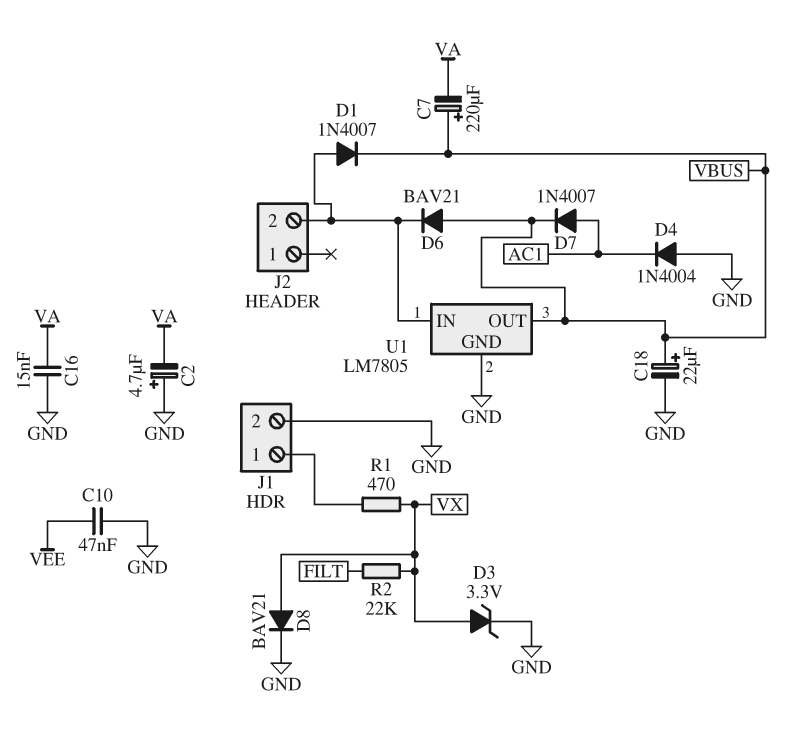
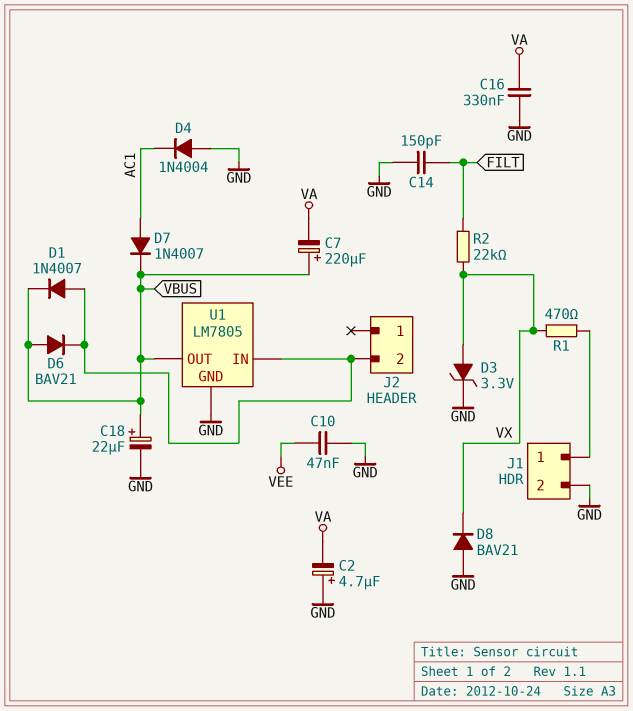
C14: none -> 150pF (FILT, GND)
C16: 15nF (GND, VA) -> 330nF (GND, VA)
D8: diode BAV21 (A VX, K GND) -> diode BAV21 (A GND, K VX)

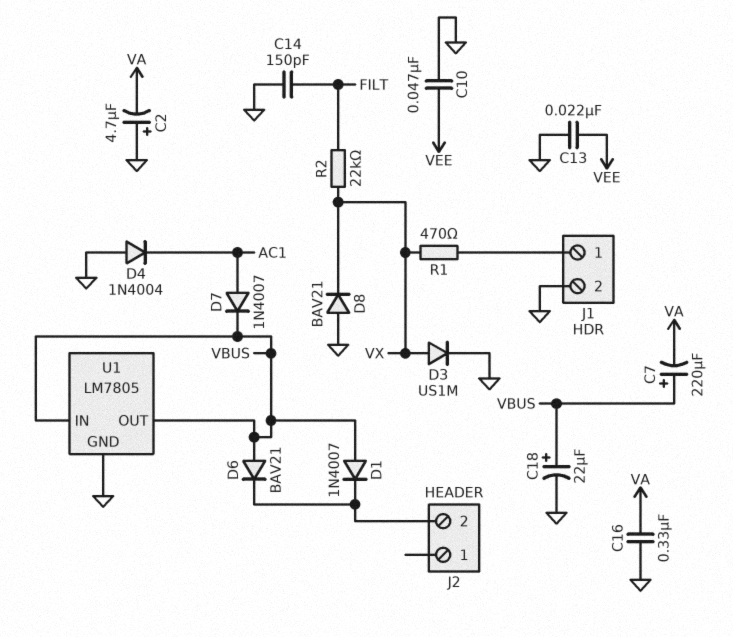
C13: none -> 22nF (GND, VEE)
D1: diode 1N4007 (A J2/2, K VBUS) -> diode 1N4007 (A VBUS, K J2/2)
D3: zener 3.3V (A VX, K GND) -> diode US1M (A VX, K GND)
U1 pin IN: J2/2 -> VBUS

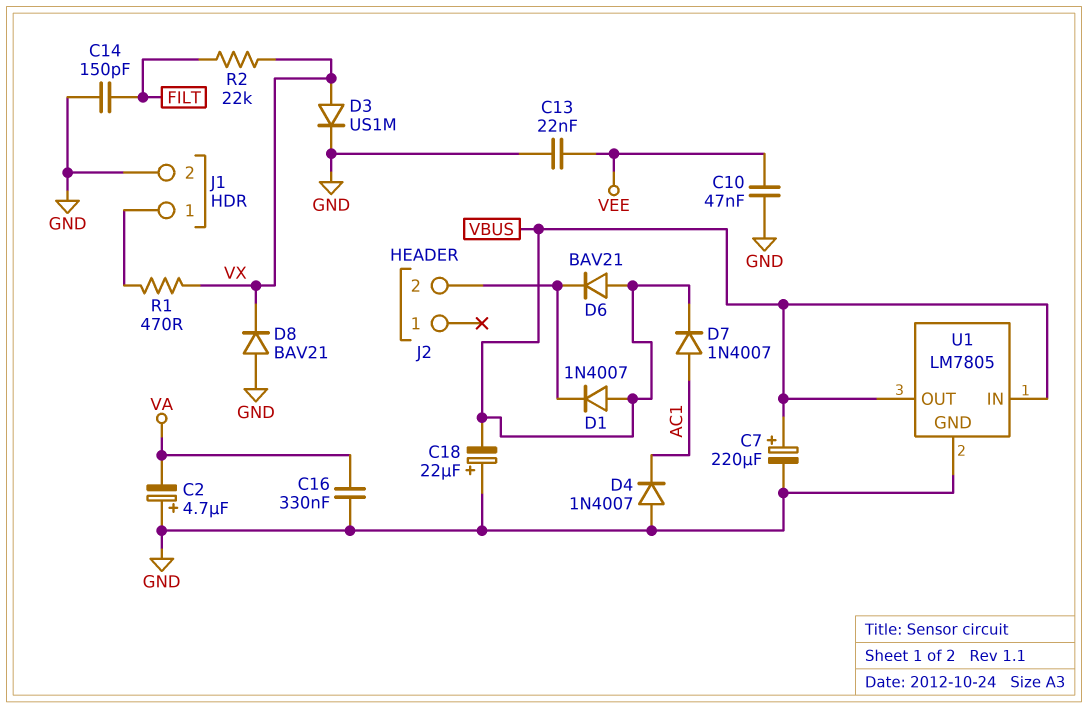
C7: 220uF (plus VBUS, minus VA) -> 220uF (plus VBUS, minus GND)
C18: 22uF (plus VBUS, minus GND) -> 22uF (plus GND, minus VBUS)
D4: diode 1N4004 (A GND, K AC1) -> diode 1N4007 (A GND, K AC1)

